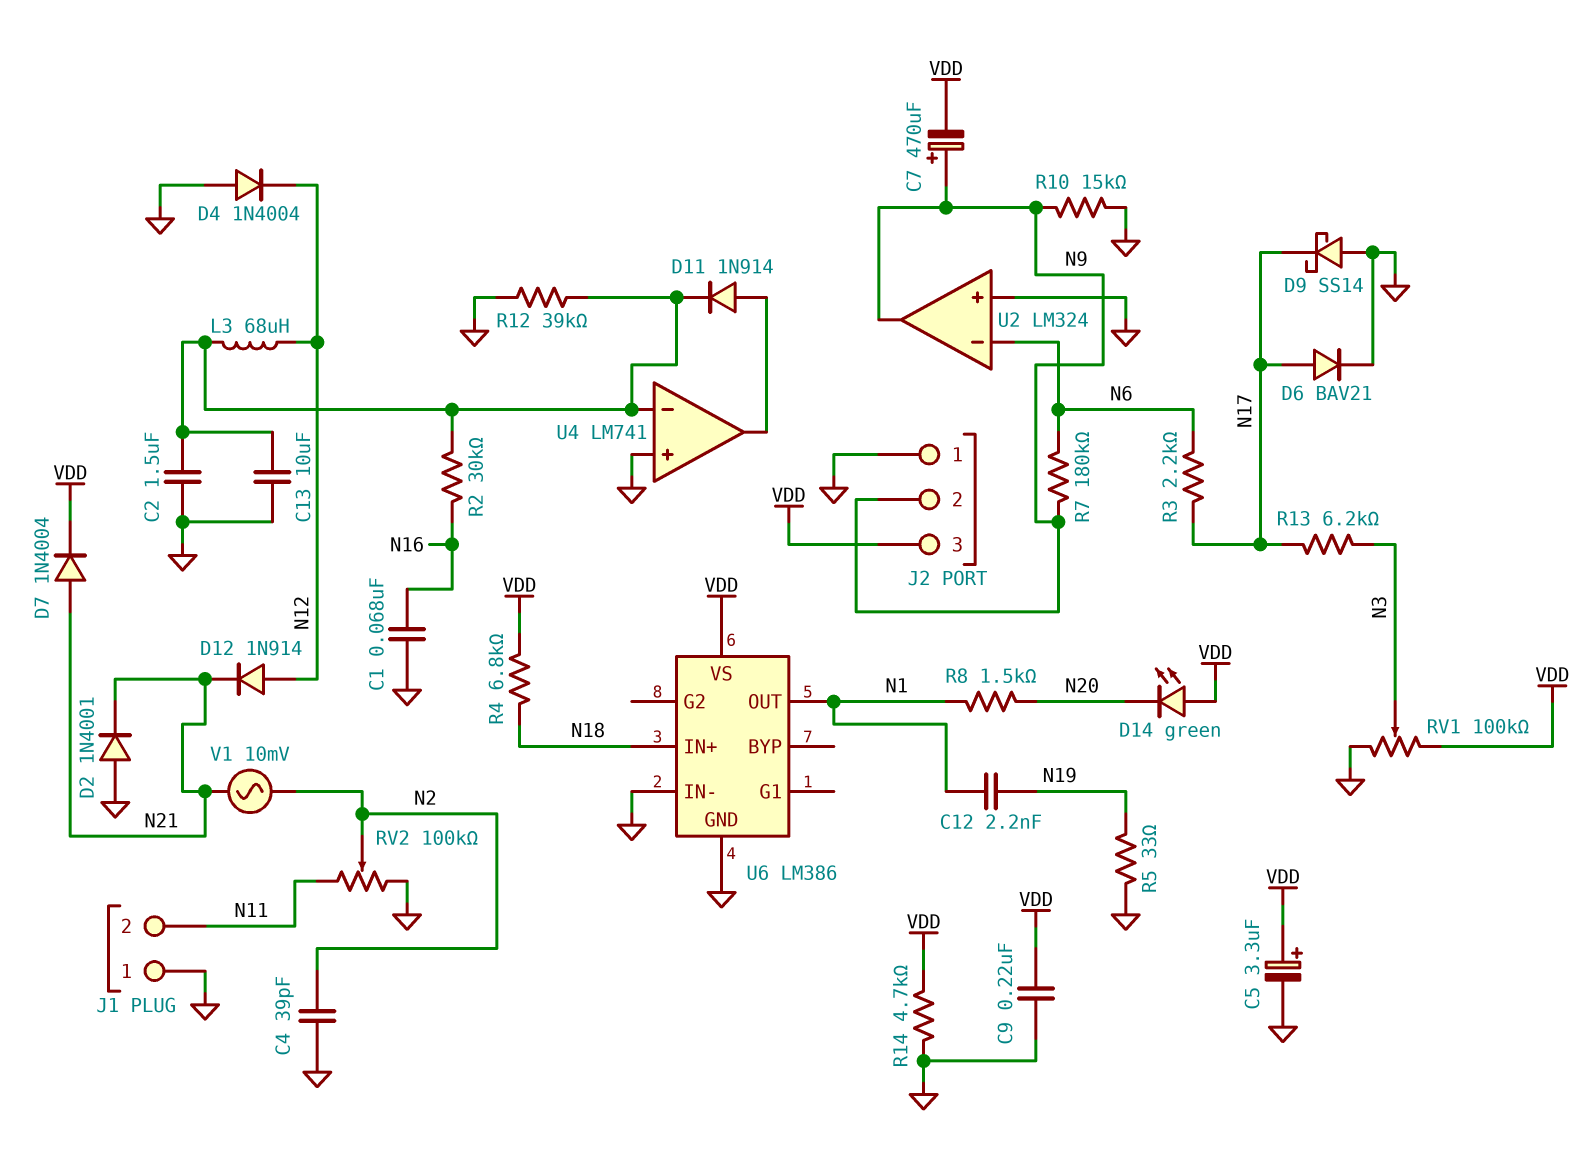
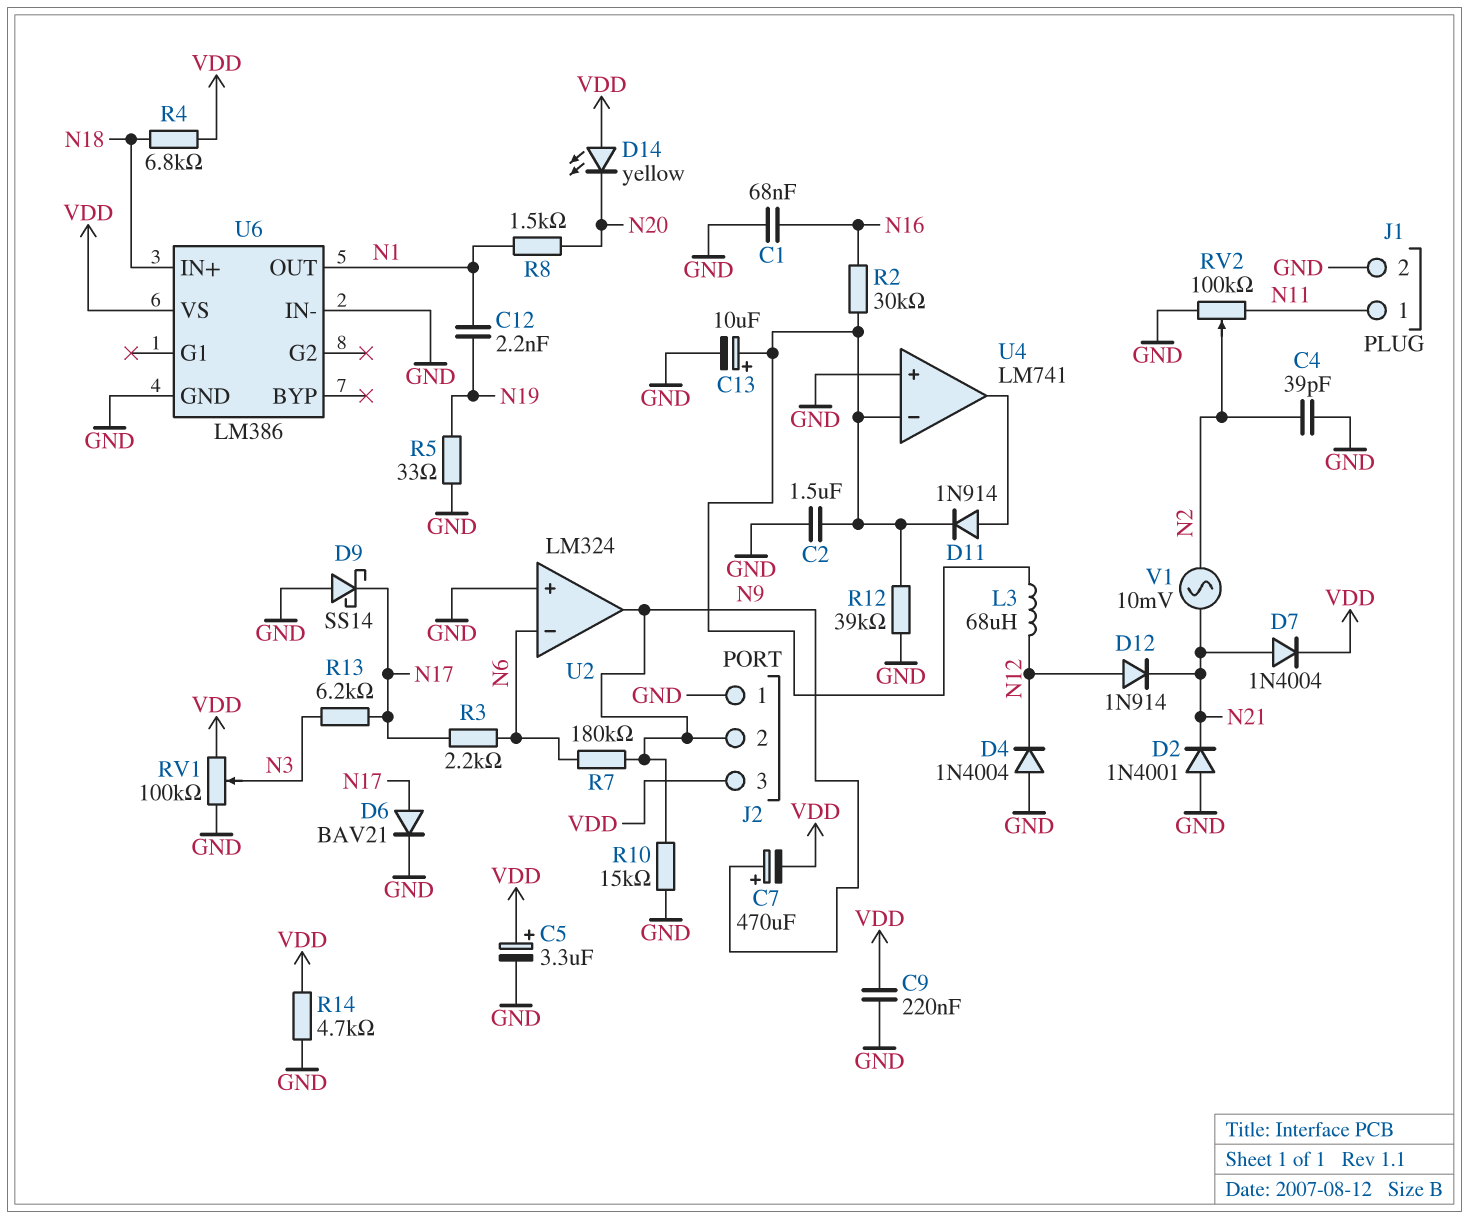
C13: 10uF (GND, U4/in-) -> 10uF (plus U4/in-, minus GND)
D14: LED green (A VDD, K N20) -> LED yellow (A VDD, K N20)
J1 pin 1: GND -> N11
J1 pin 2: N11 -> GND

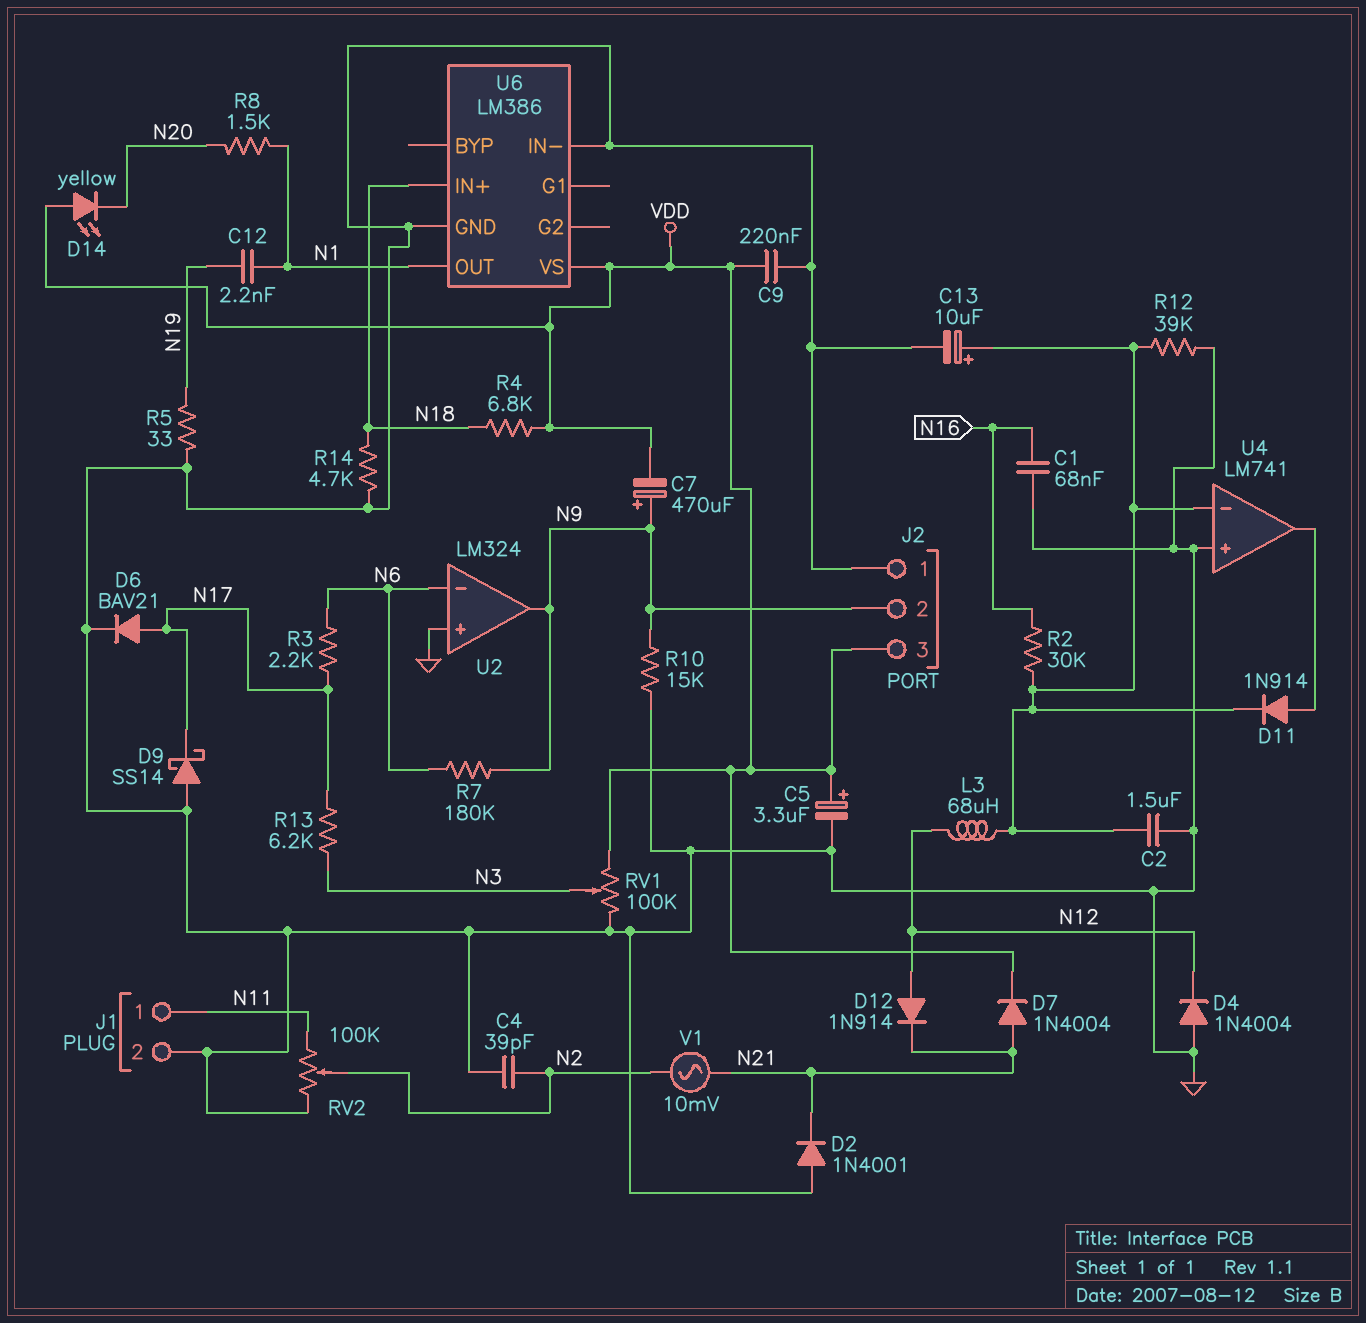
R14: 4.7k (GND, VDD) -> 4.7k (GND, N18)

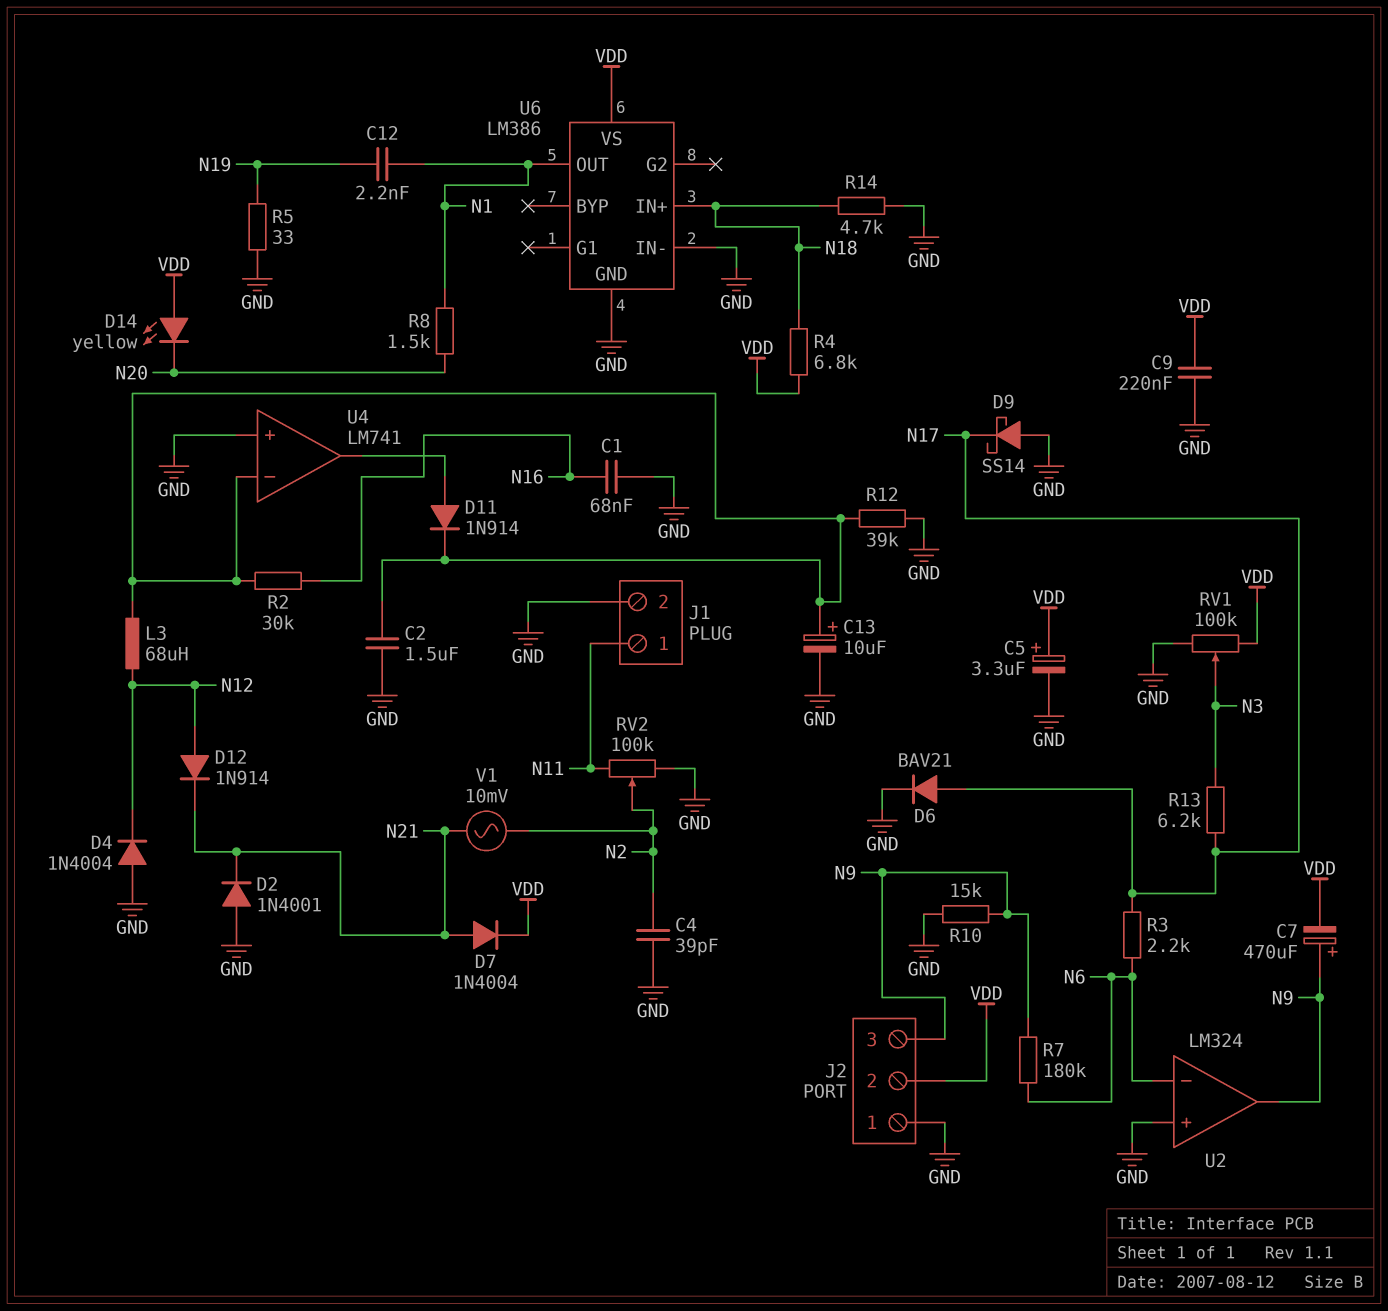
J2 pin 2: N9 -> VDD
J2 pin 3: VDD -> N9

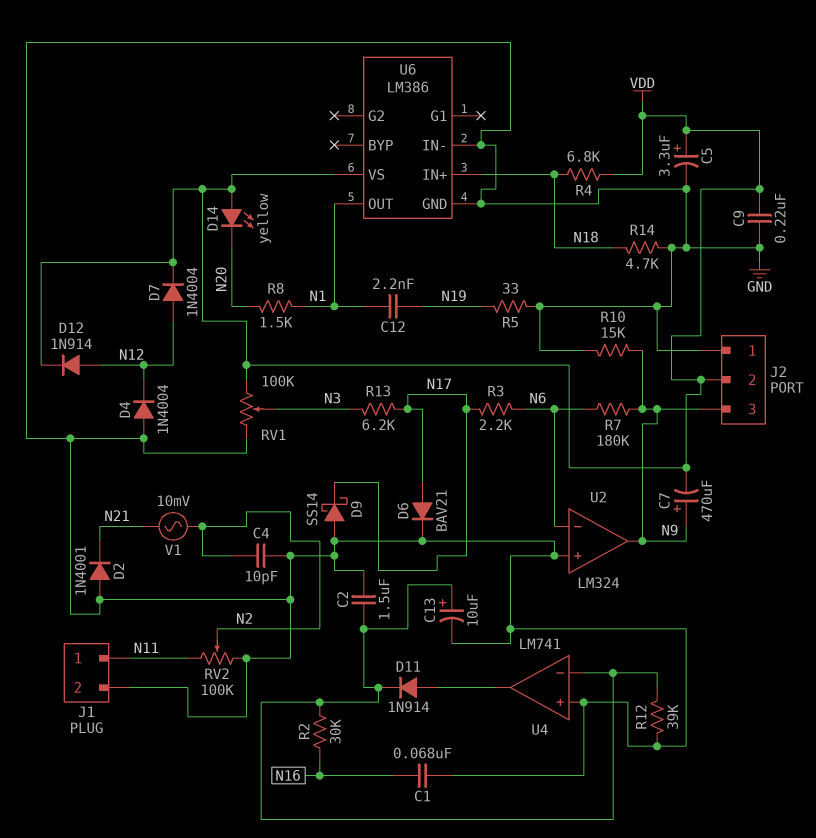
C4: 39pF (GND, N2) -> 10pF (GND, N2)
D7: diode 1N4004 (A N21, K VDD) -> diode 1N4004 (A N12, K VDD)
D12: diode 1N914 (A N12, K N21) -> diode 1N914 (A N12, K VDD)
L3: 68uH (N12, U4/in-) -> none

